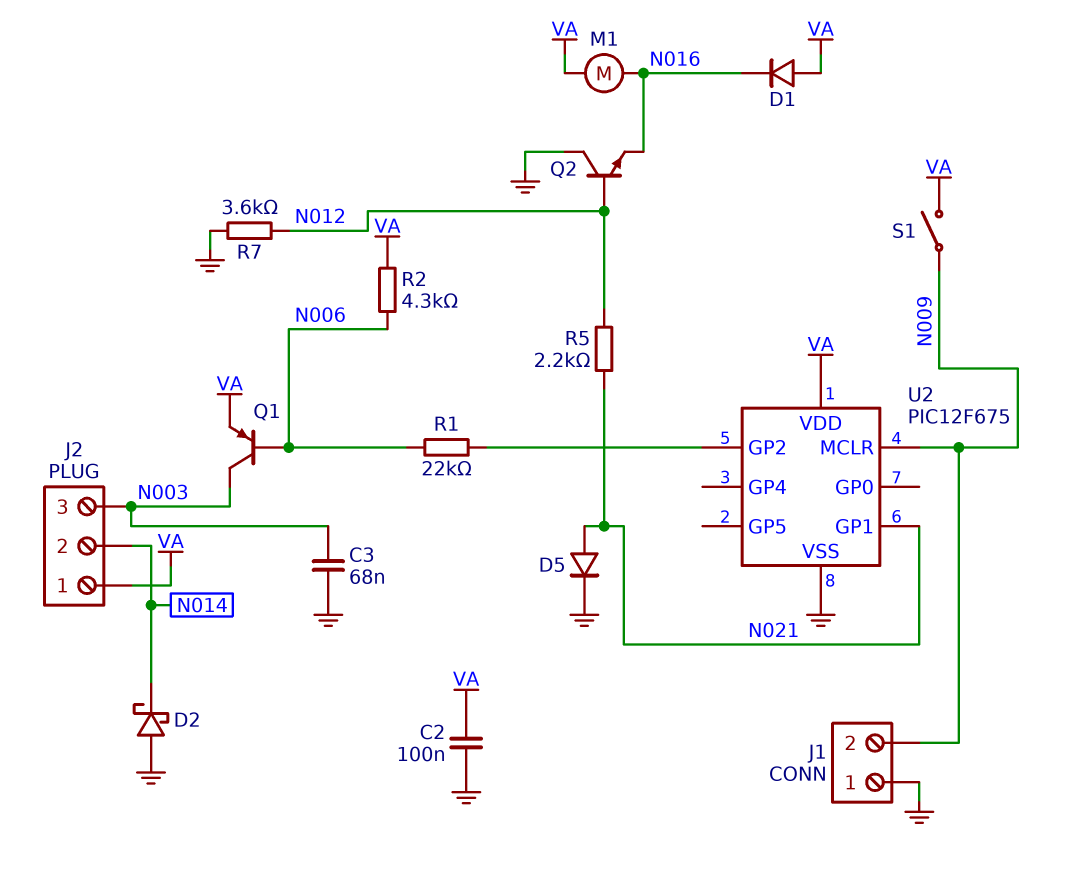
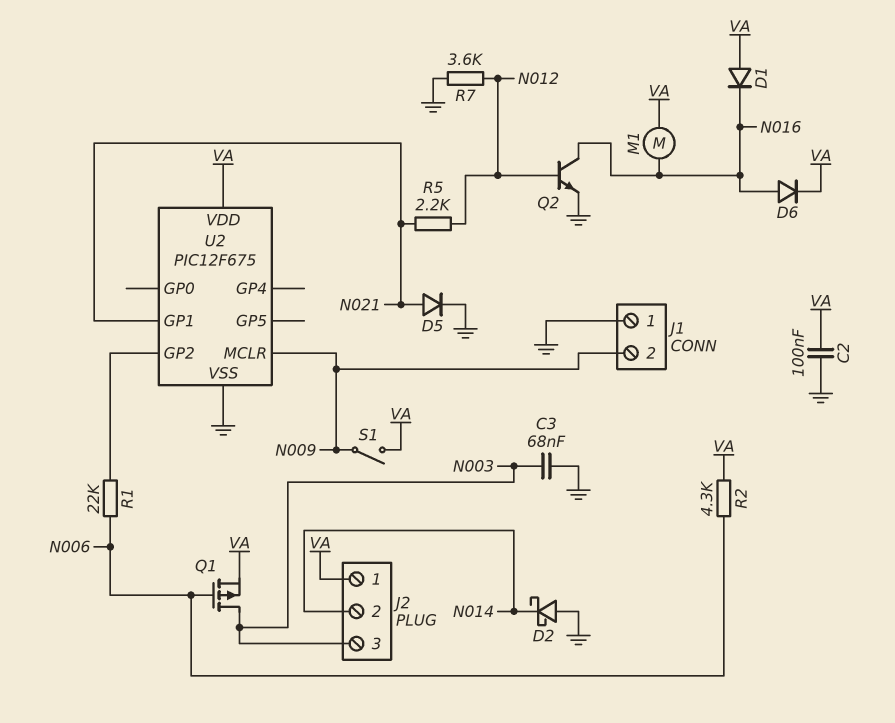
D6: none -> diode (A N016, K VA)
Q1: PNP (B N006, C N003, E VA) -> PMOS (G N006, D N003, S VA)
Q2: NPN (B N012, C GND, E N016) -> NPN (B N012, C N016, E GND)

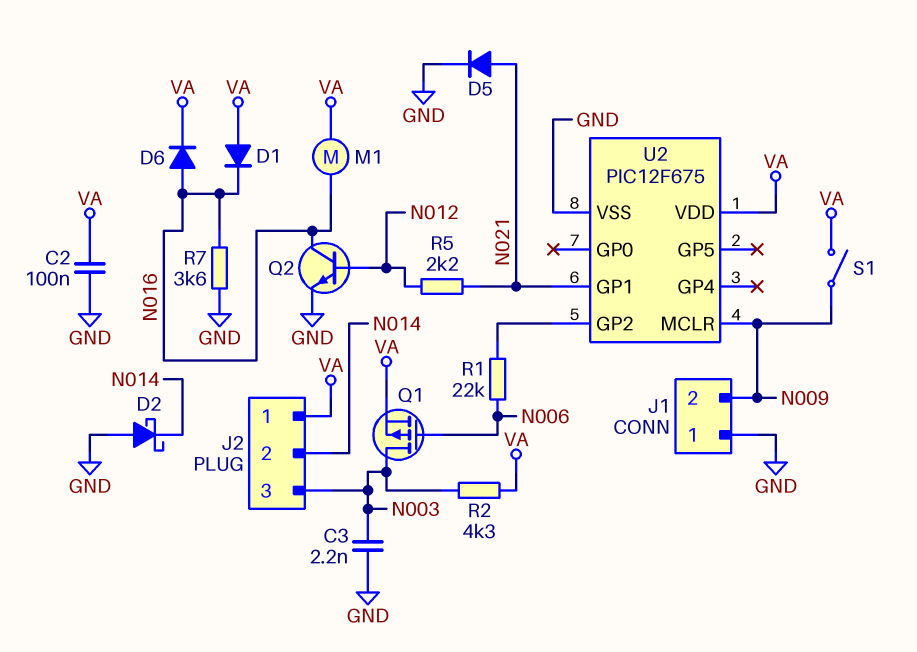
C3: 68nF (GND, N003) -> 2.2nF (GND, N003)
R2: 4.3k (N006, VA) -> 4.3k (N003, VA)
R7: 3.6k (GND, N012) -> 3.6k (GND, N016)

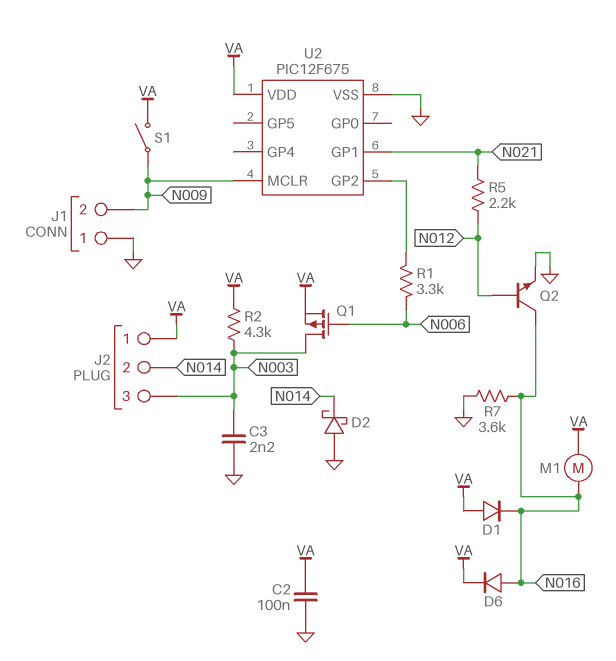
D5: diode (A N021, K GND) -> none
R1: 22k (N006, U2/GP2) -> 3.3k (N006, U2/GP2)

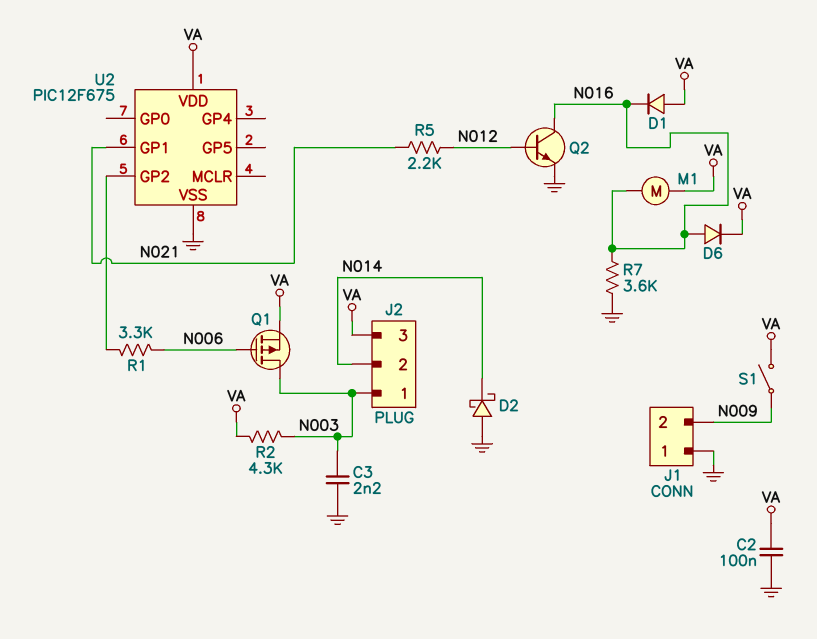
J2 pin 1: VA -> N003
J2 pin 3: N003 -> VA
U2 pin MCLR: N009 -> none

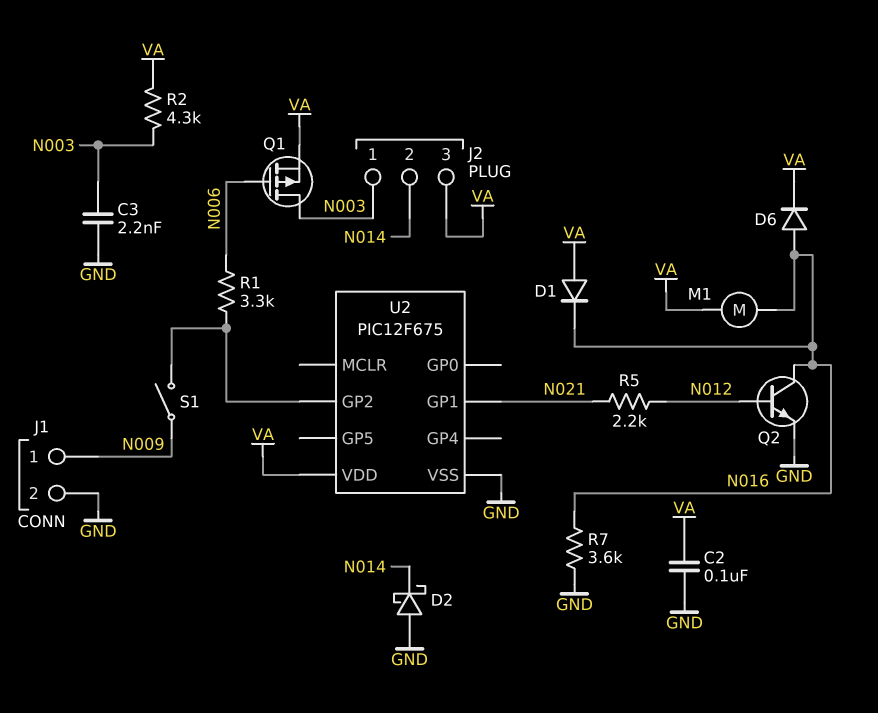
J1 pin 1: GND -> N009
J1 pin 2: N009 -> GND
S1: switch (N009, VA) -> switch (N009, U2/GP2)

